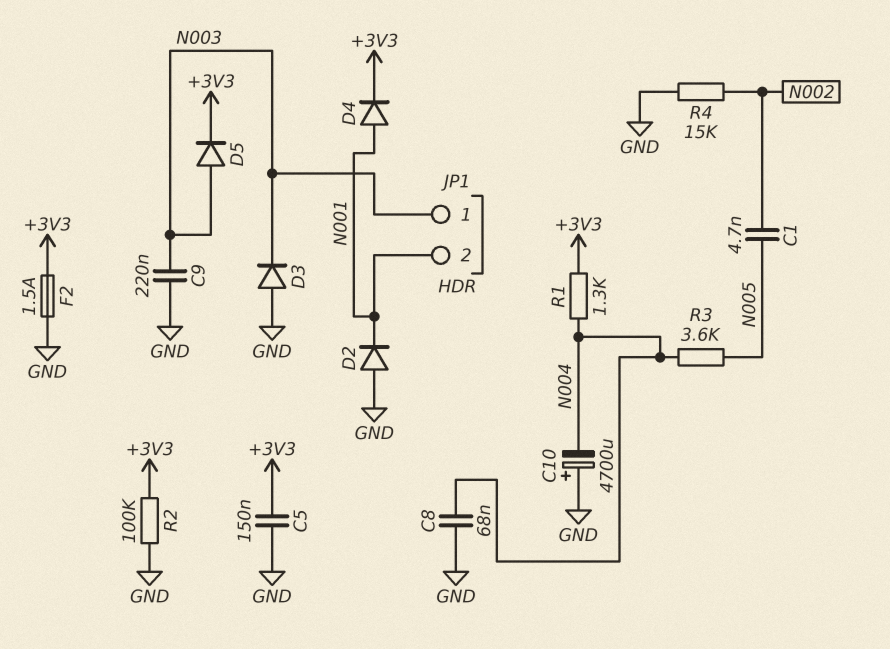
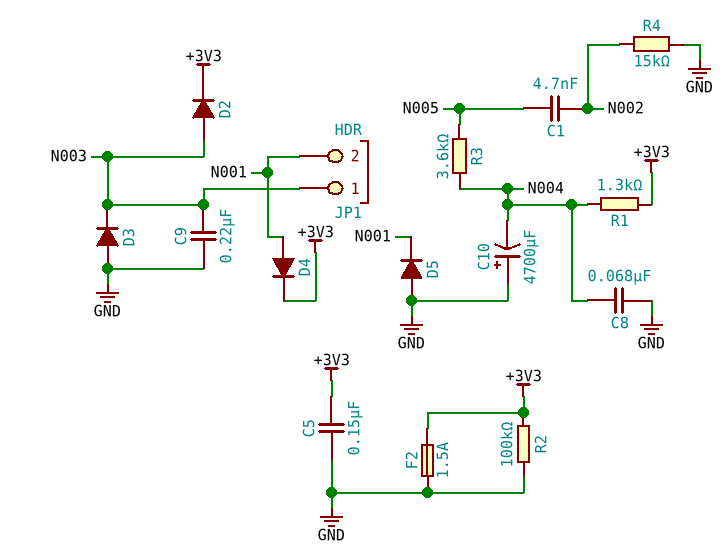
D2: diode (A GND, K N001) -> diode (A N003, K +3V3)
D5: diode (A N003, K +3V3) -> diode (A GND, K N001)

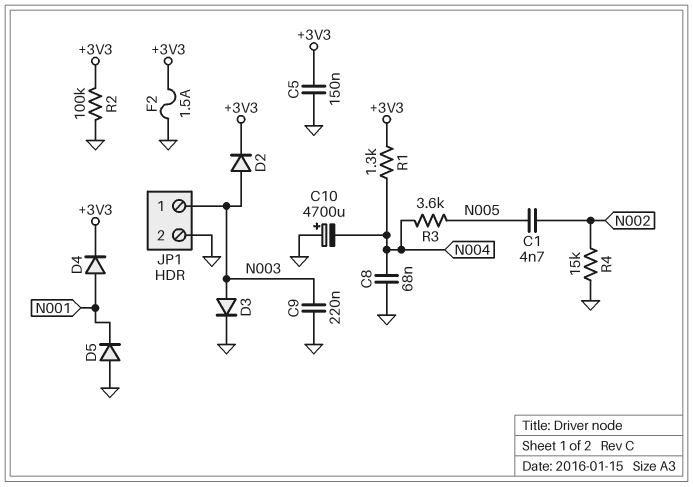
D3: diode (A GND, K N003) -> diode (A N003, K GND)
JP1 pin 2: N001 -> GND

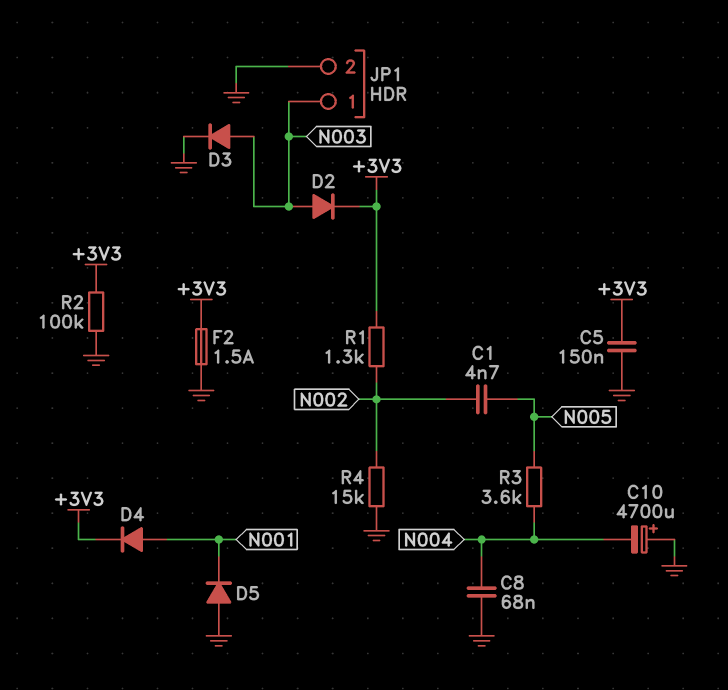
C9: 220nF (GND, N003) -> none
R1: 1.3k (+3V3, N004) -> 1.3k (+3V3, N002)

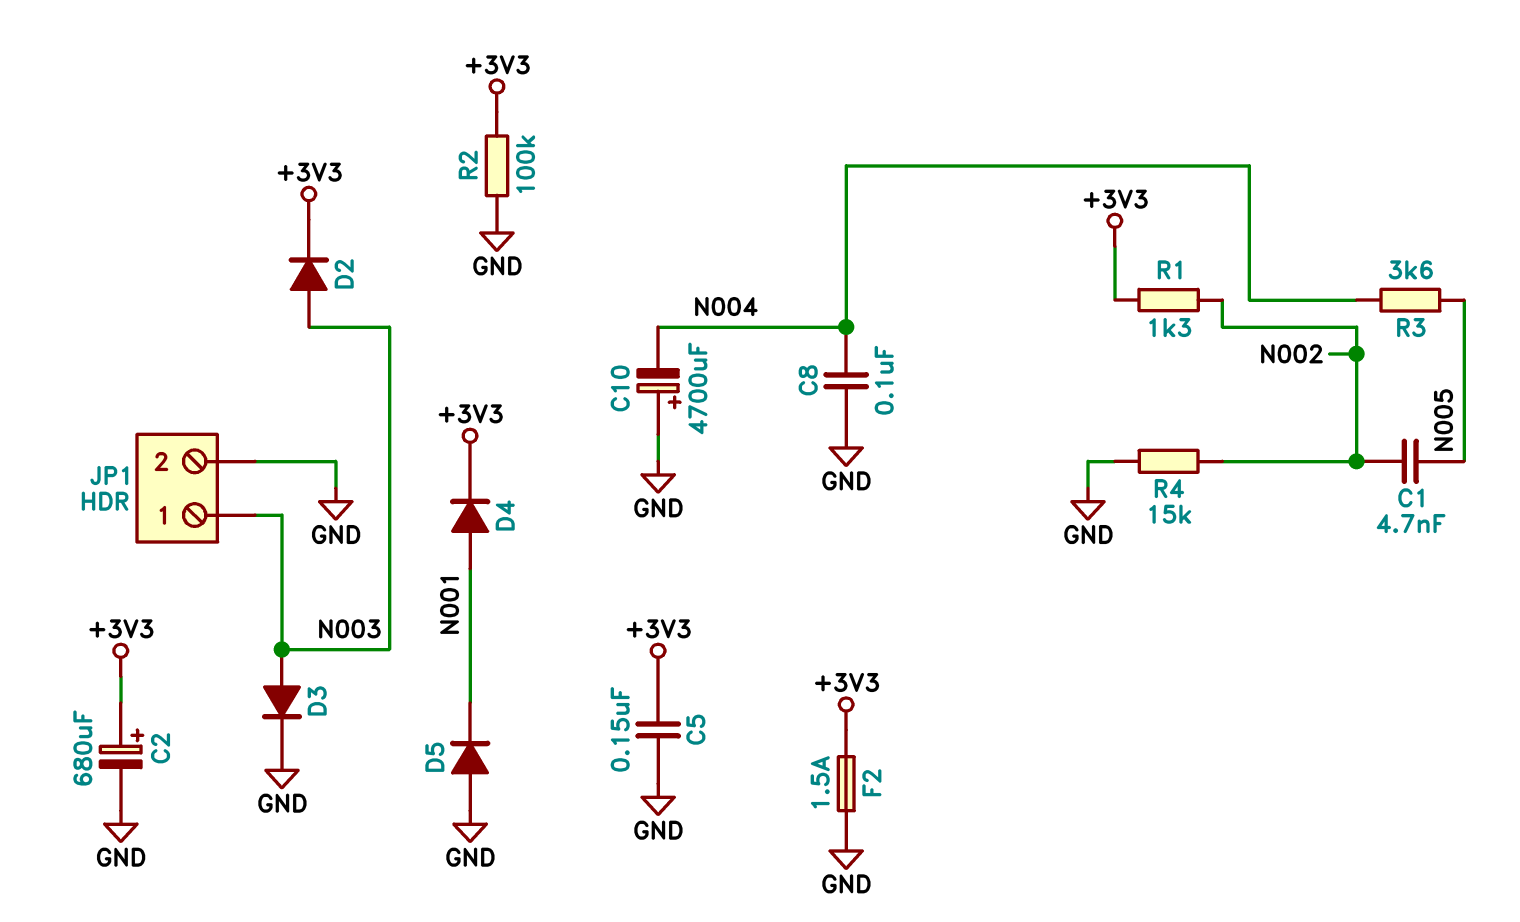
C2: none -> 680uF (plus +3V3, minus GND)
C8: 68nF (GND, N004) -> 100nF (GND, N004)

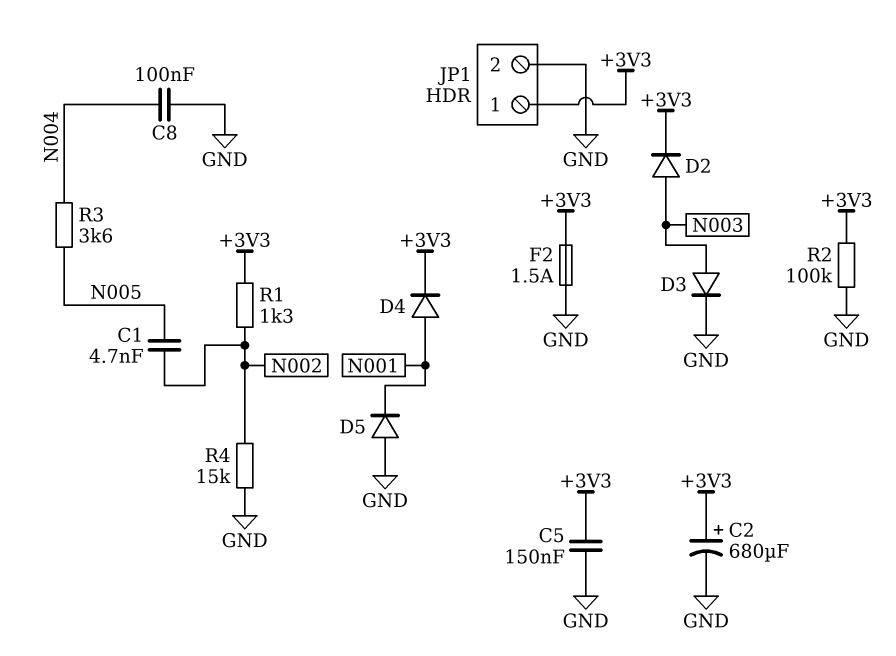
C10: 4700uF (plus GND, minus N004) -> none
JP1 pin 1: N003 -> +3V3

